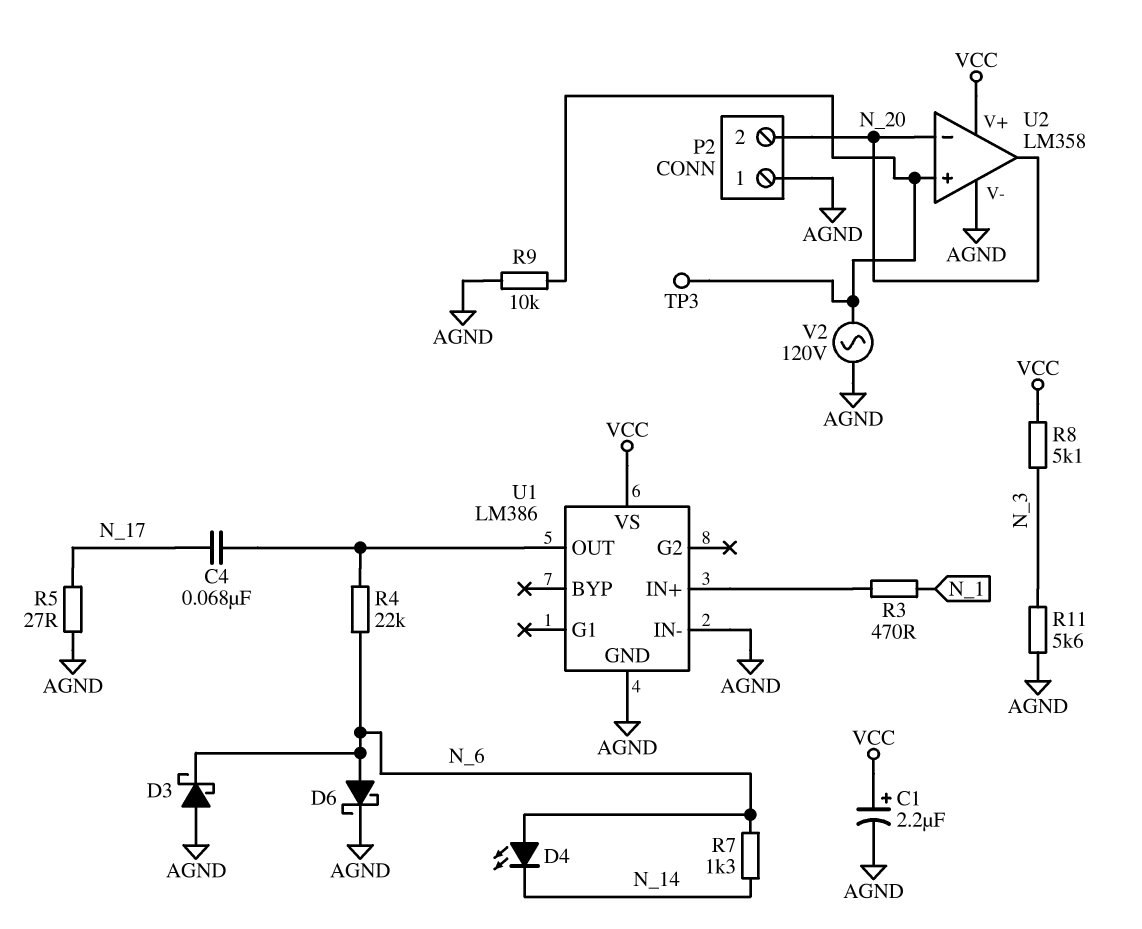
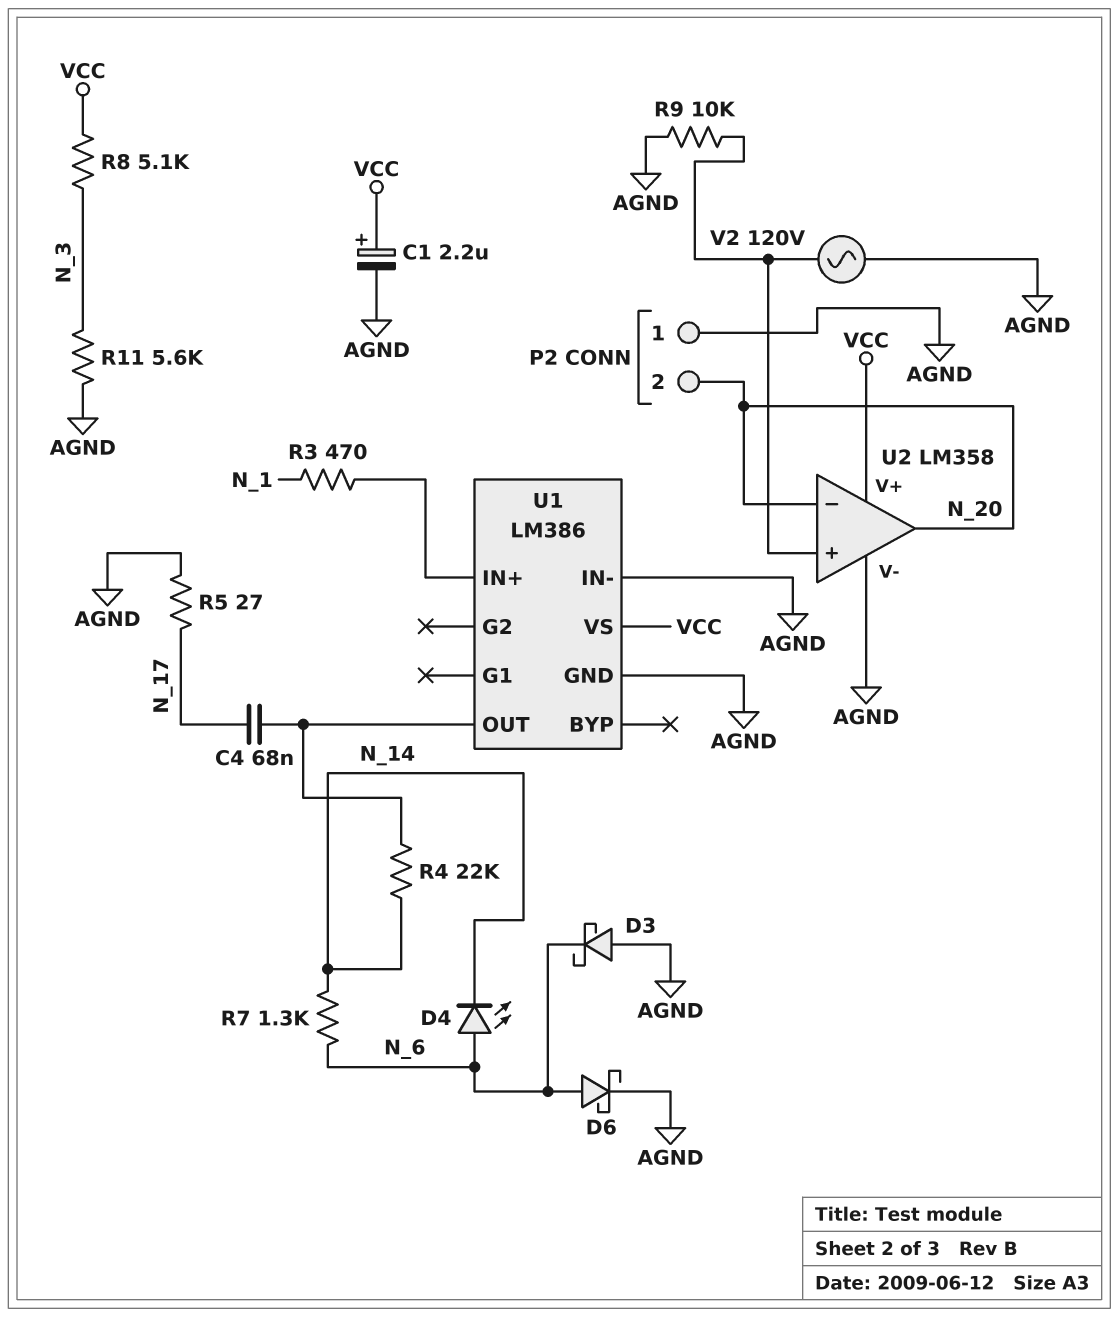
R4: 22k (N_6, U1/OUT) -> 22k (N_14, U1/OUT)
TP3: test point (U2/in+) -> none

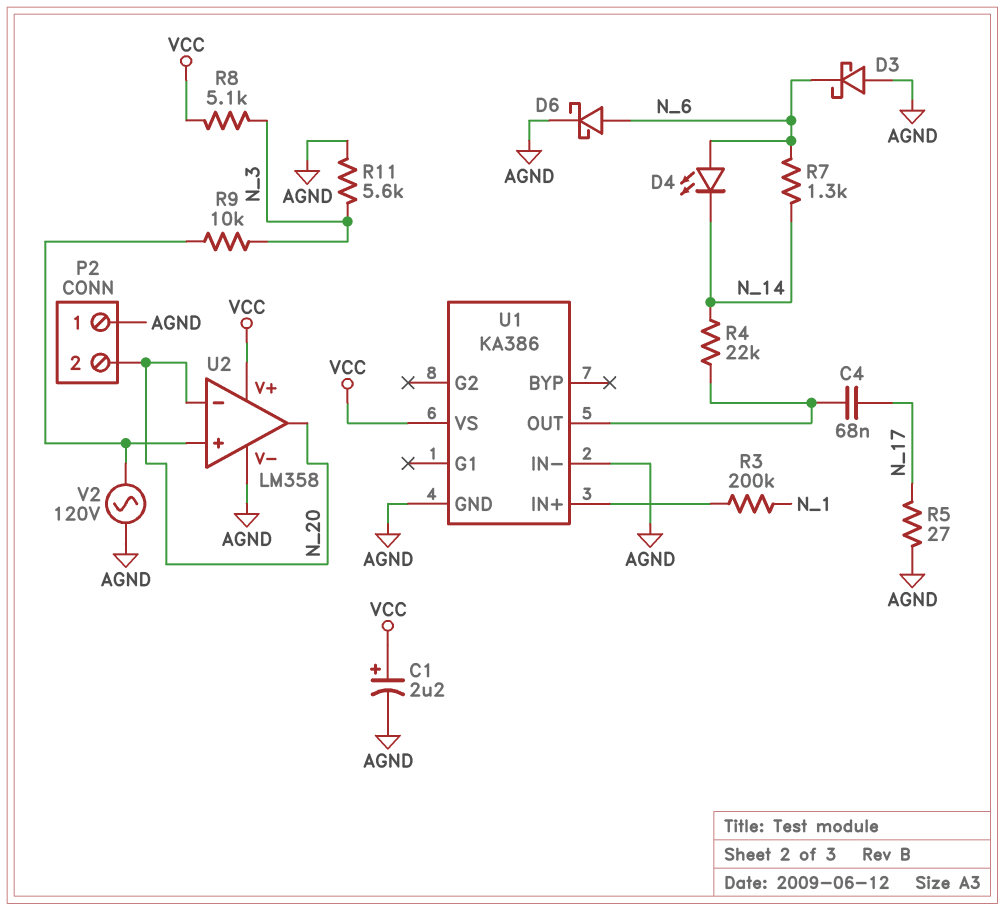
R3: 470 (N_1, U1/IN+) -> 200k (N_1, U1/IN+)
R9: 10k (AGND, U2/in+) -> 10k (N_3, U2/in+)
U1: LM386 -> KA386

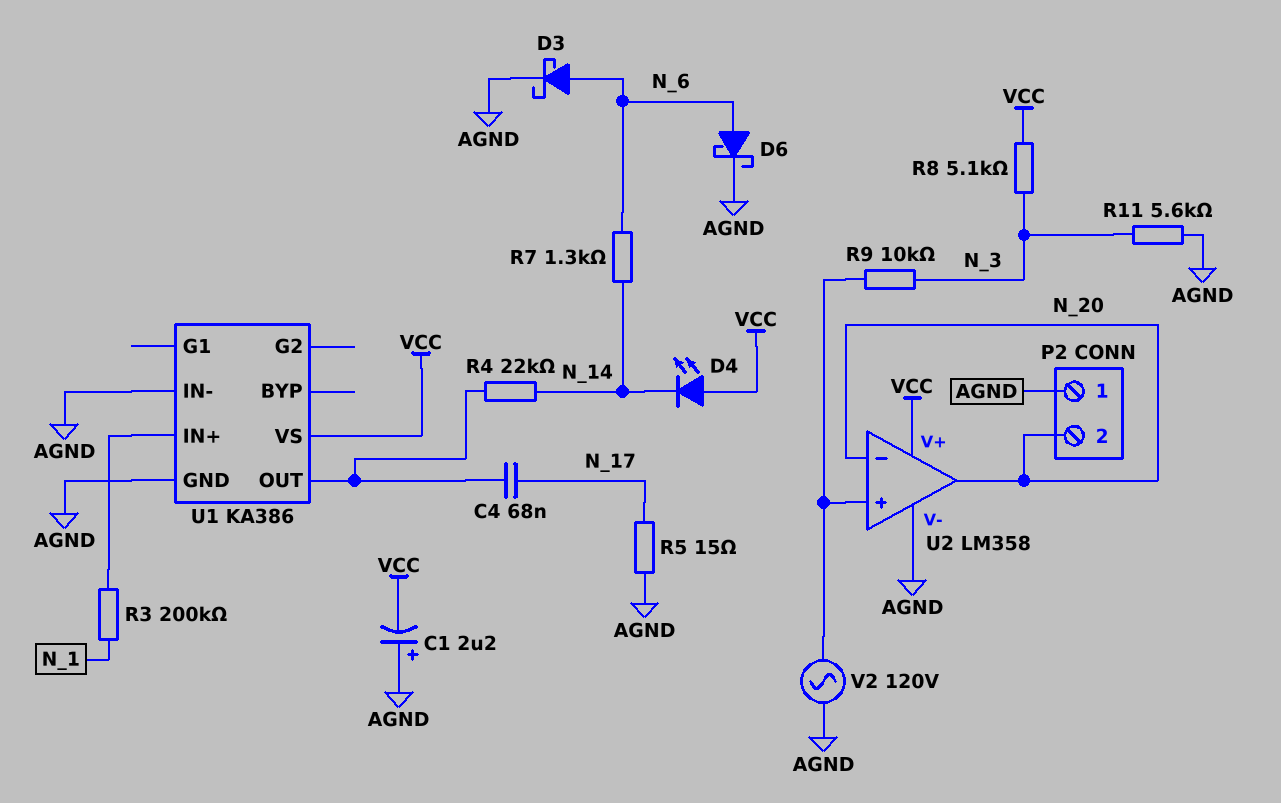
C1: 2.2uF (plus VCC, minus AGND) -> 2.2uF (plus AGND, minus VCC)
D3: schottky (A AGND, K N_6) -> schottky (A N_6, K AGND)
D4: LED (A N_6, K N_14) -> LED (A VCC, K N_14)
R5: 27 (AGND, N_17) -> 15 (AGND, N_17)

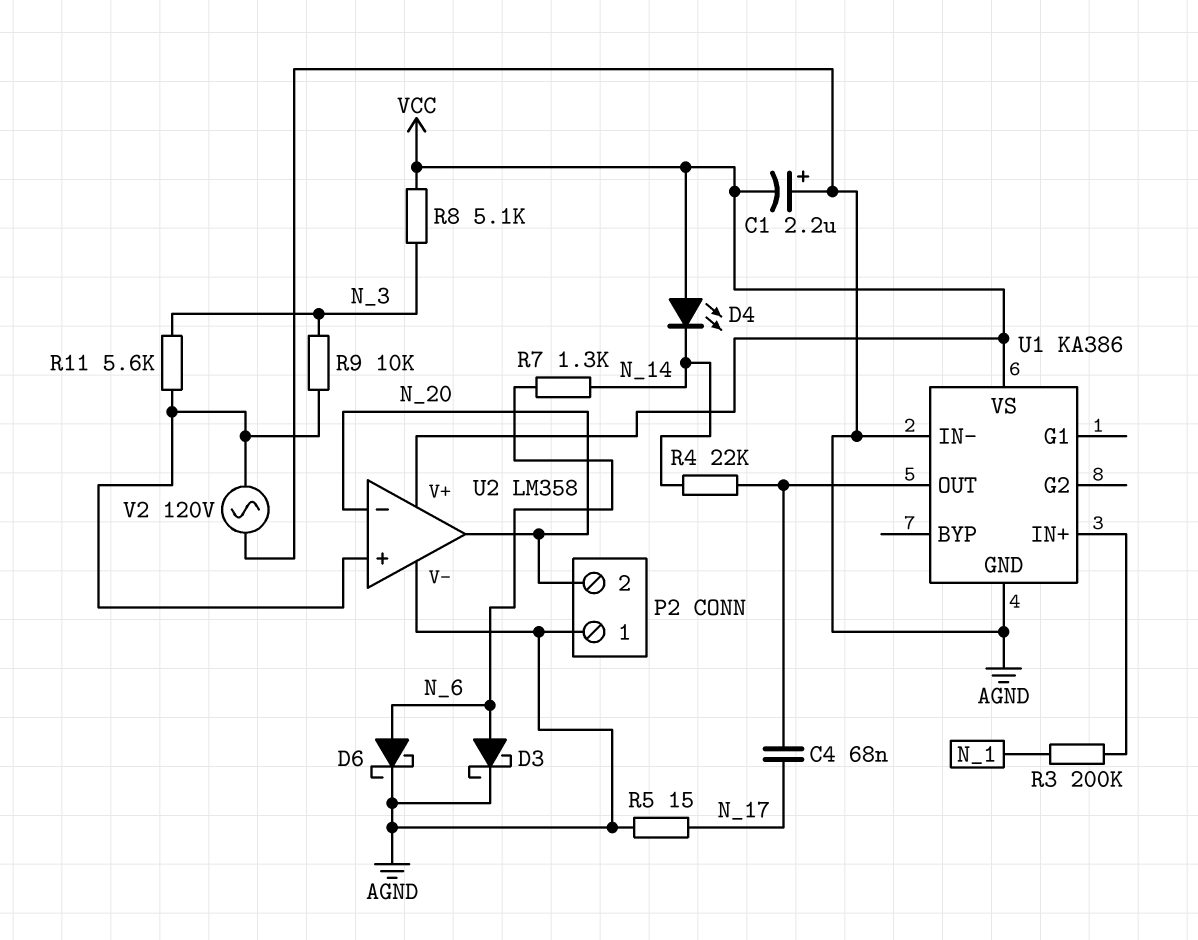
R11: 5.6k (AGND, N_3) -> 5.6k (N_3, U2/in+)

